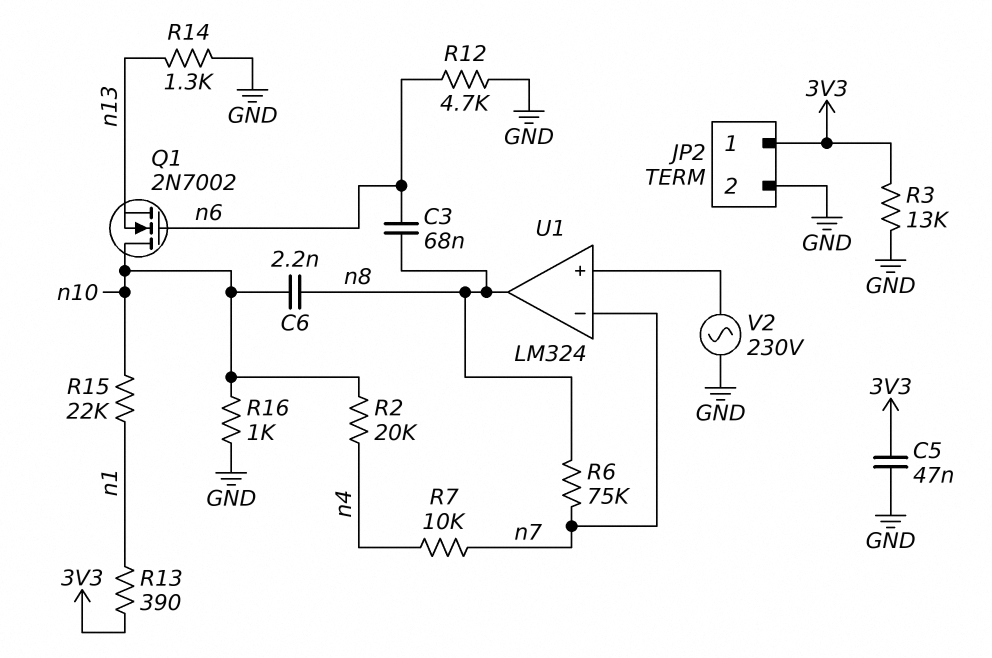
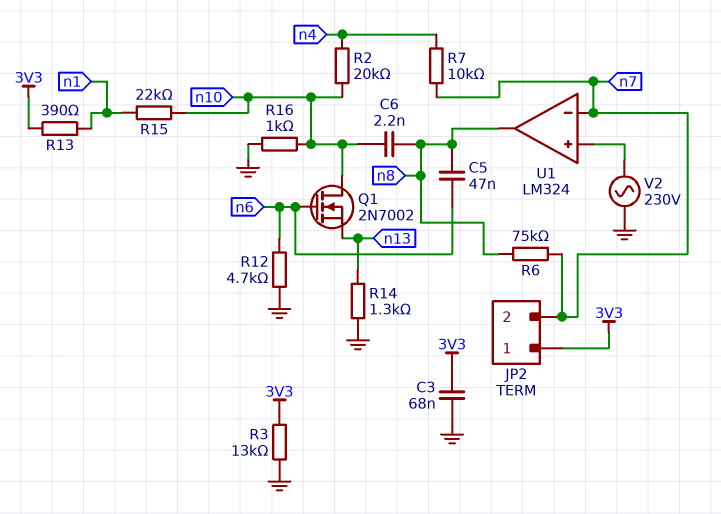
C3: 68nF (n6, n8) -> 68nF (3V3, GND)
C5: 47nF (3V3, GND) -> 47nF (n6, n8)
JP2 pin 2: GND -> n7

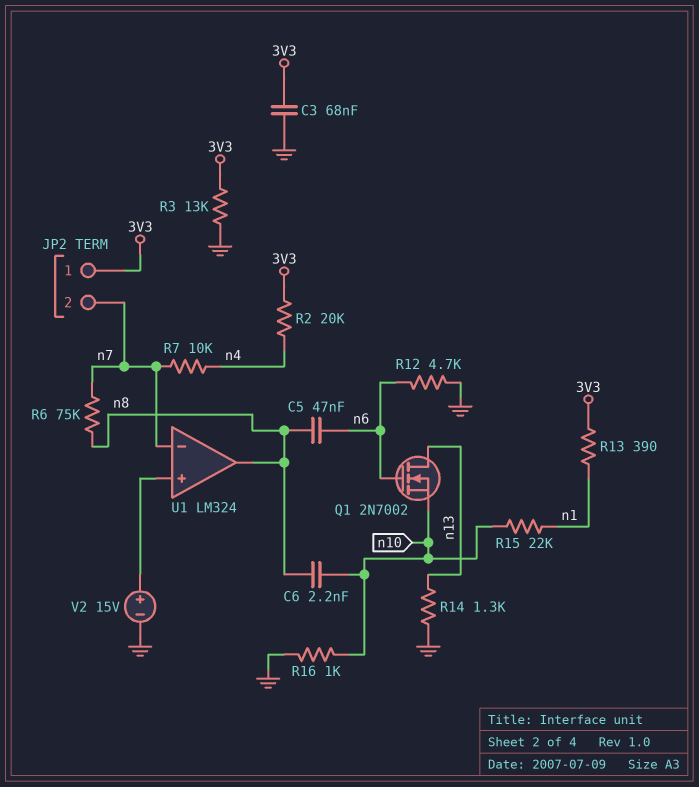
Q1: NMOS 2N7002 (G n6, D n10, S n13) -> NMOS 2N7002 (G n6, D n13, S n10)
R2: 20k (n4, n10) -> 20k (3V3, n4)
V2: AC 230V (GND, U1/in+) -> 15V (plus U1/in+, minus GND)

